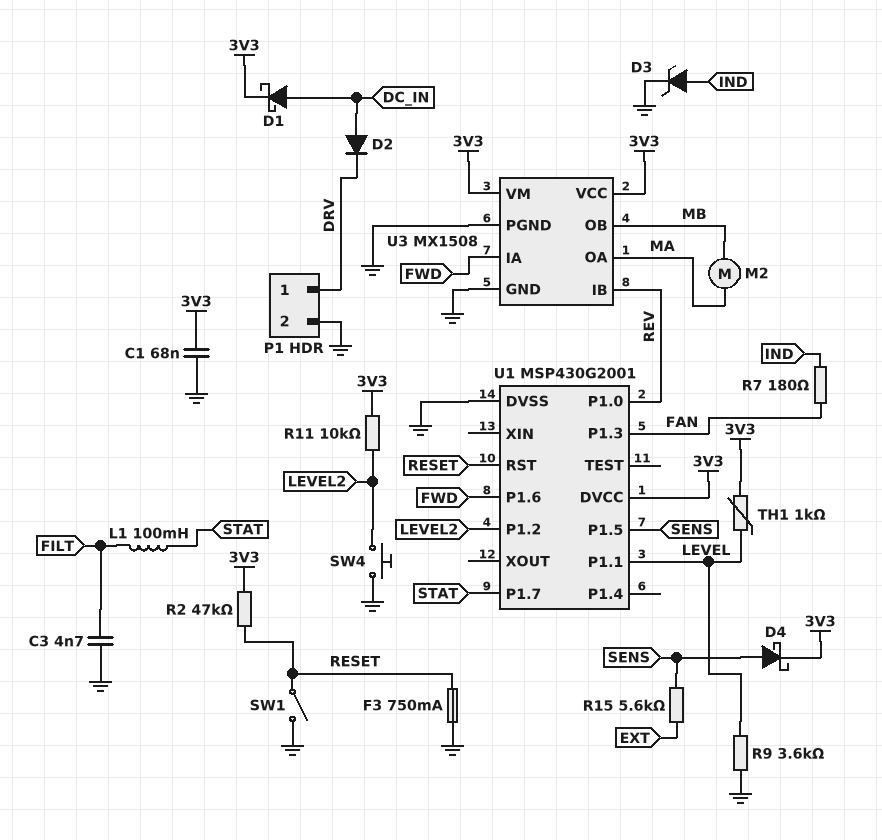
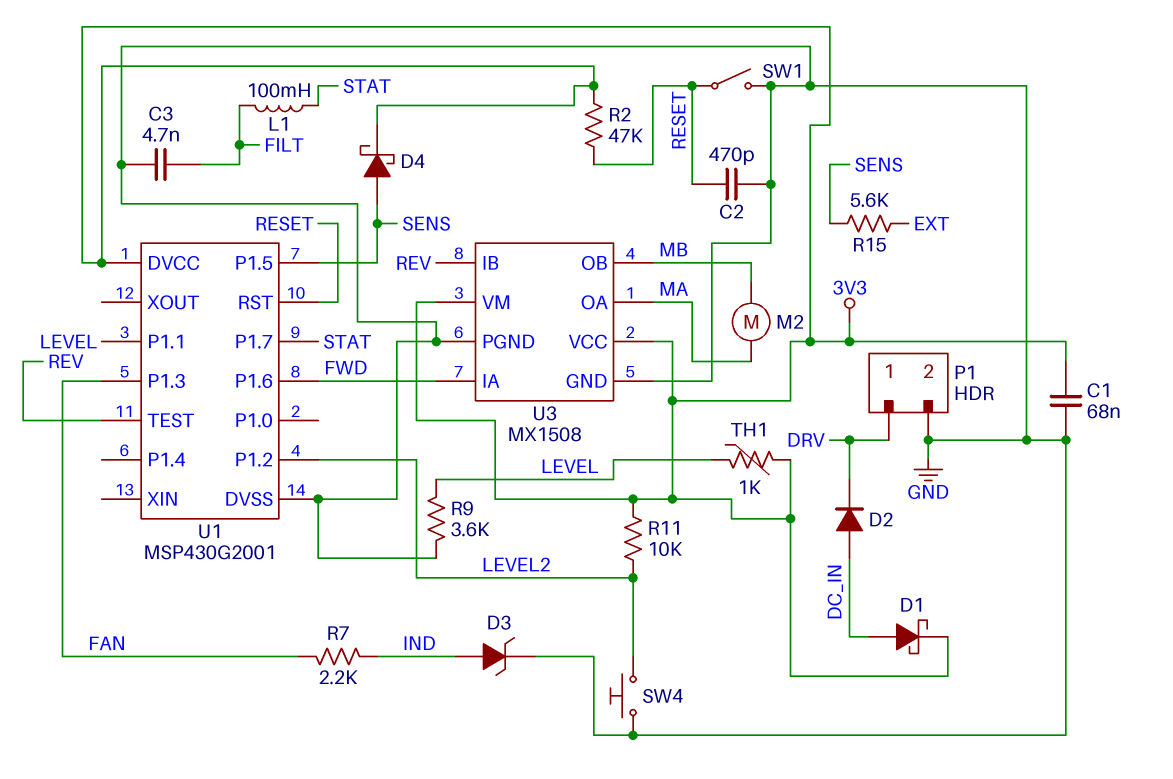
C2: none -> 470pF (GND, RESET)
F3: 750mA (GND, RESET) -> none
R7: 180 (FAN, IND) -> 2.2k (FAN, IND)
U1 pin P1.0: REV -> none
U1 pin TEST: none -> REV

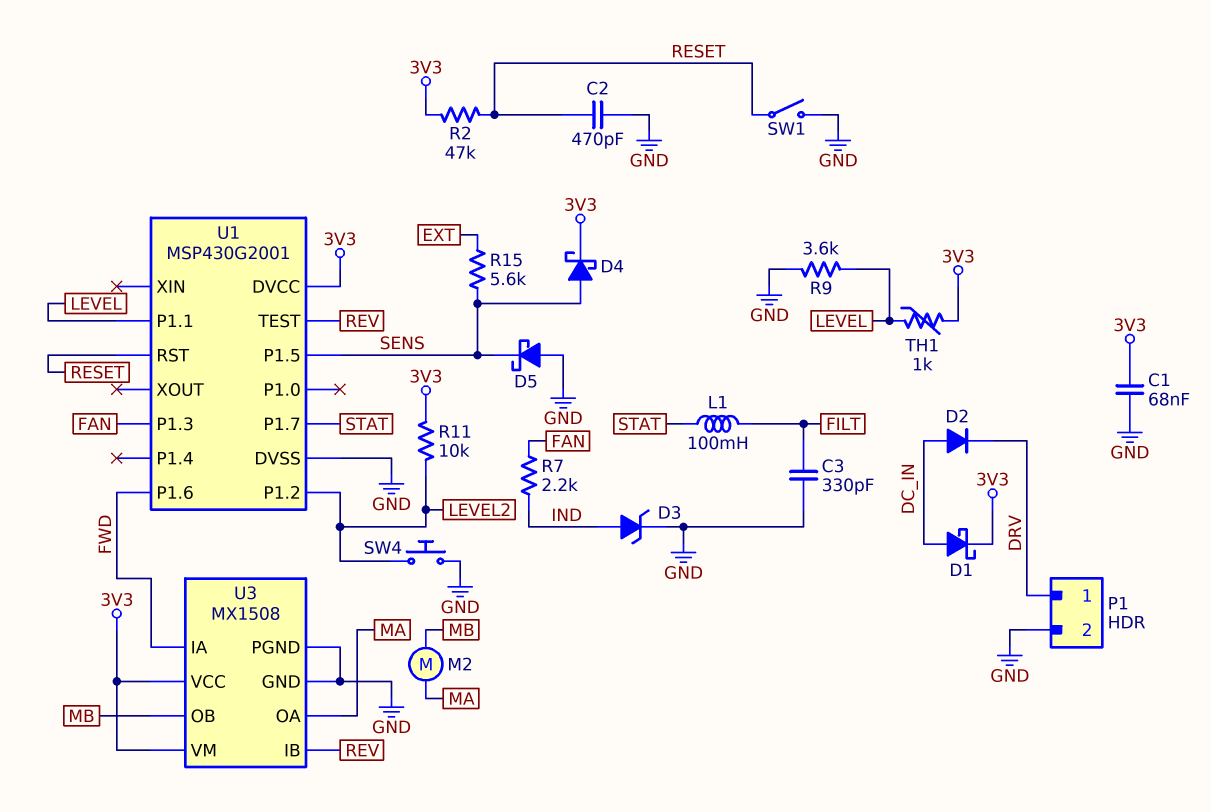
C3: 4.7nF (FILT, GND) -> 330pF (FILT, GND)
D5: none -> schottky (A GND, K SENS)

